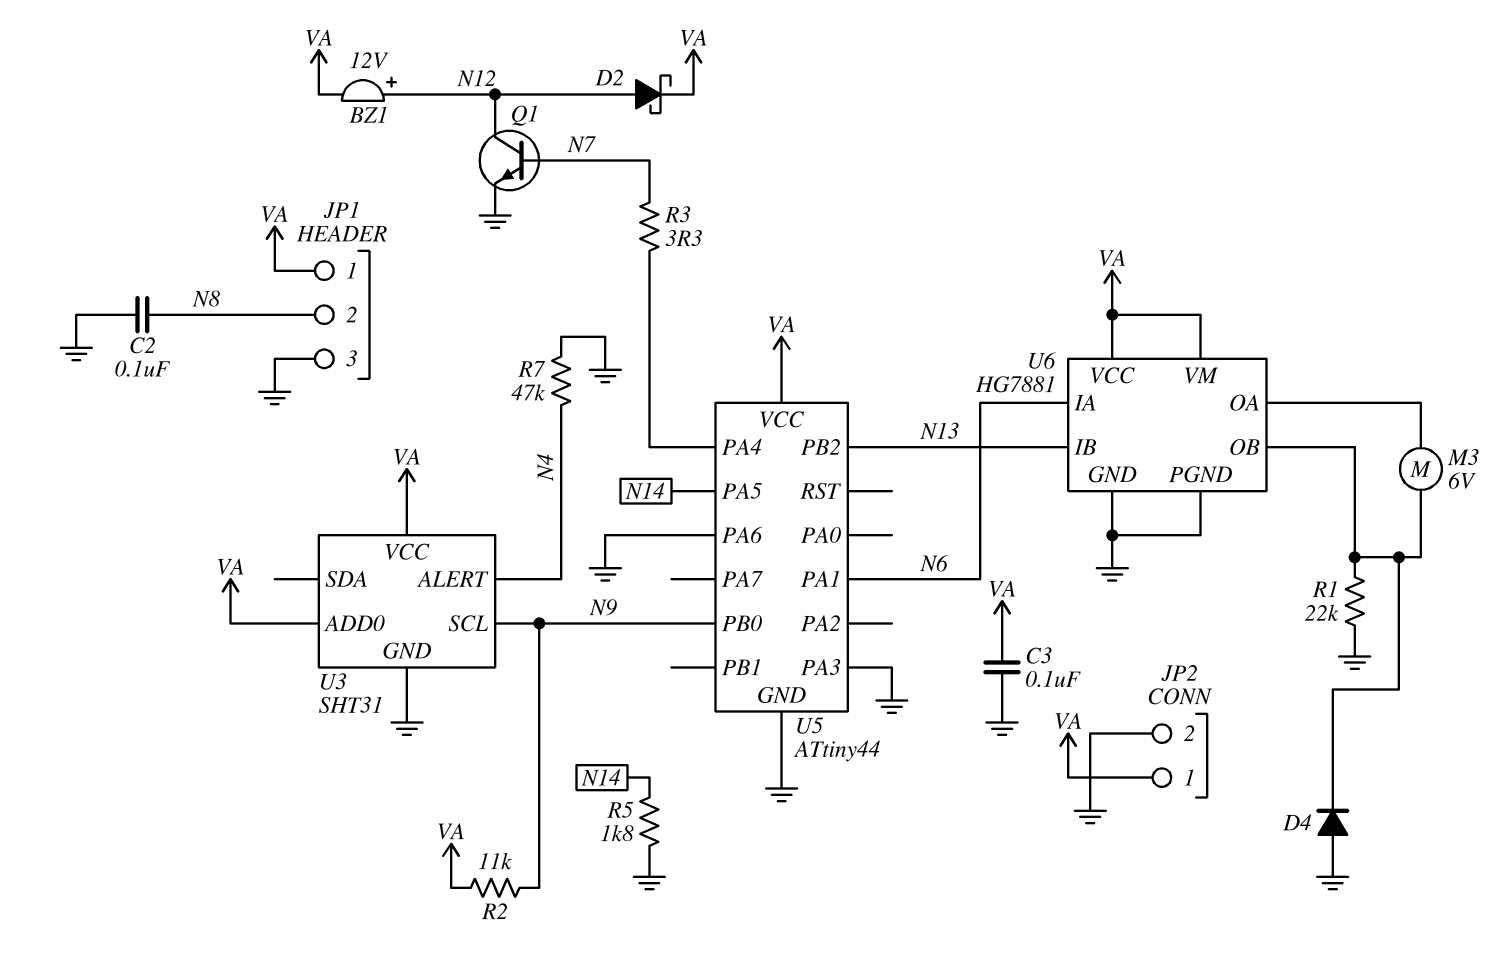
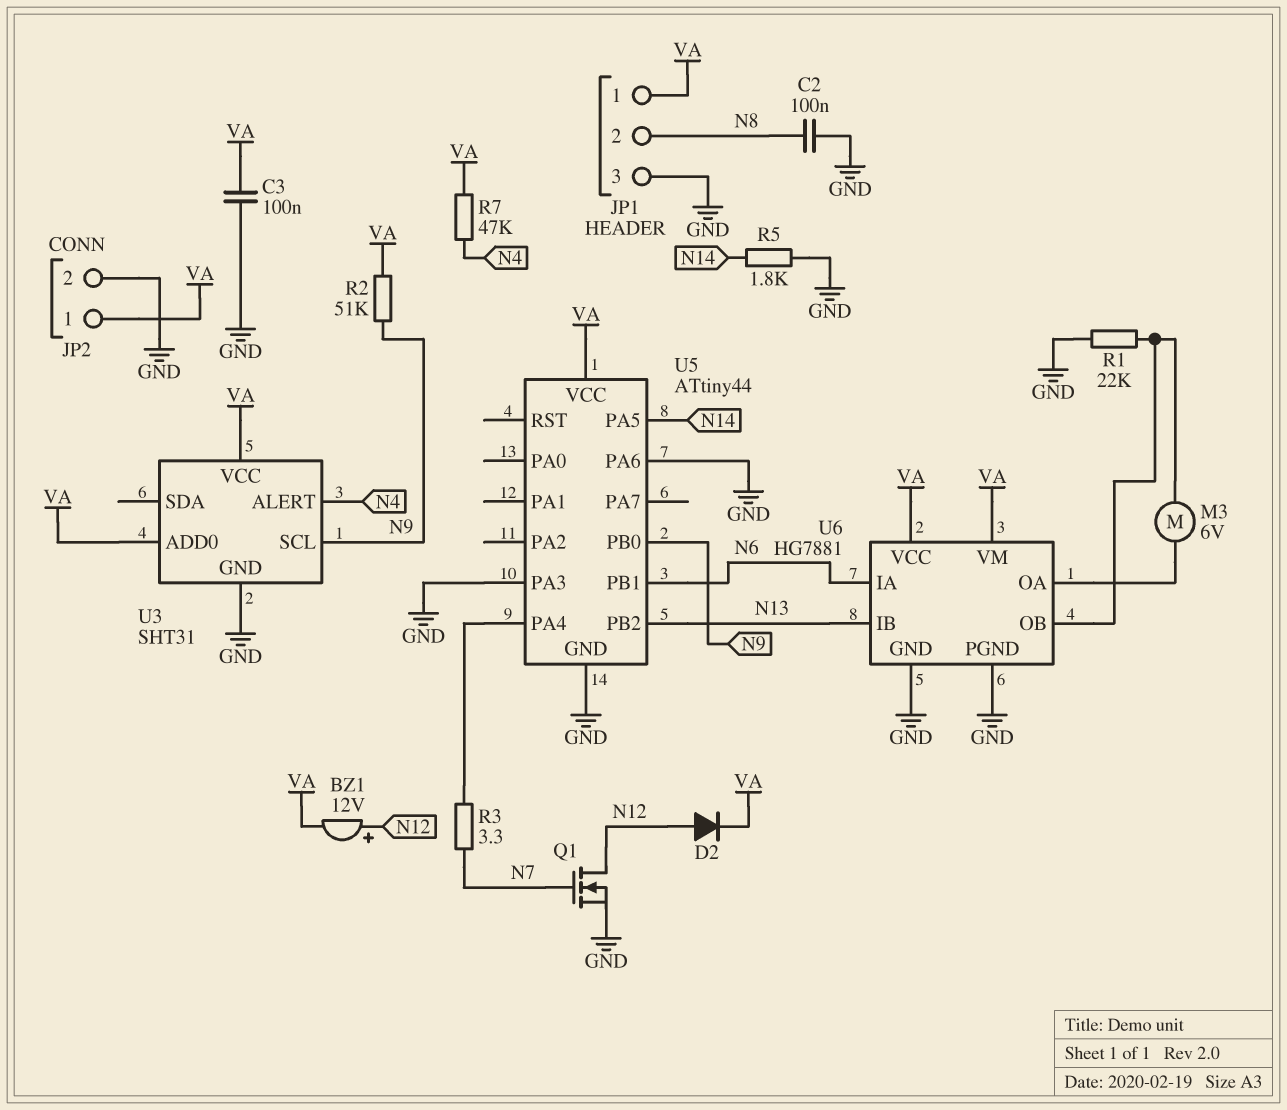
D2: schottky (A N12, K VA) -> diode (A N12, K VA)
D4: diode (A GND, K U6/OB) -> none
Q1: NPN (B N7, C N12, E GND) -> NMOS (G N7, D N12, S GND)
R2: 11k (N9, VA) -> 51k (N9, VA)
R7: 47k (GND, N4) -> 47k (N4, VA)
U5 pin PA1: N6 -> none
U5 pin PB1: none -> N6

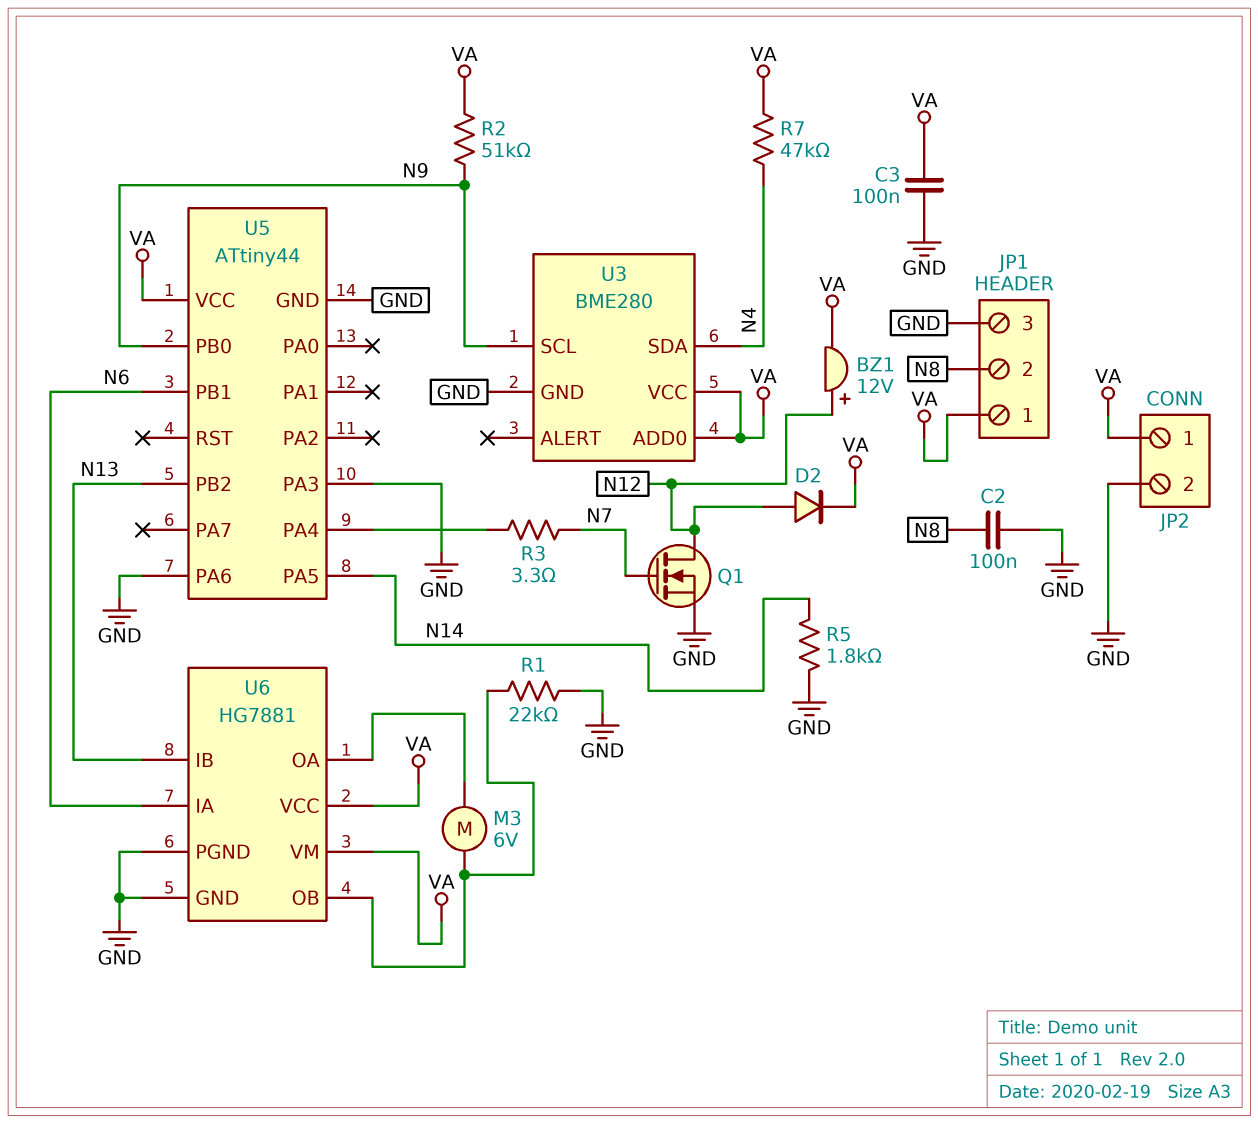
U3: SHT31 -> BME280
U3 pin ALERT: N4 -> none
U3 pin SDA: none -> N4

